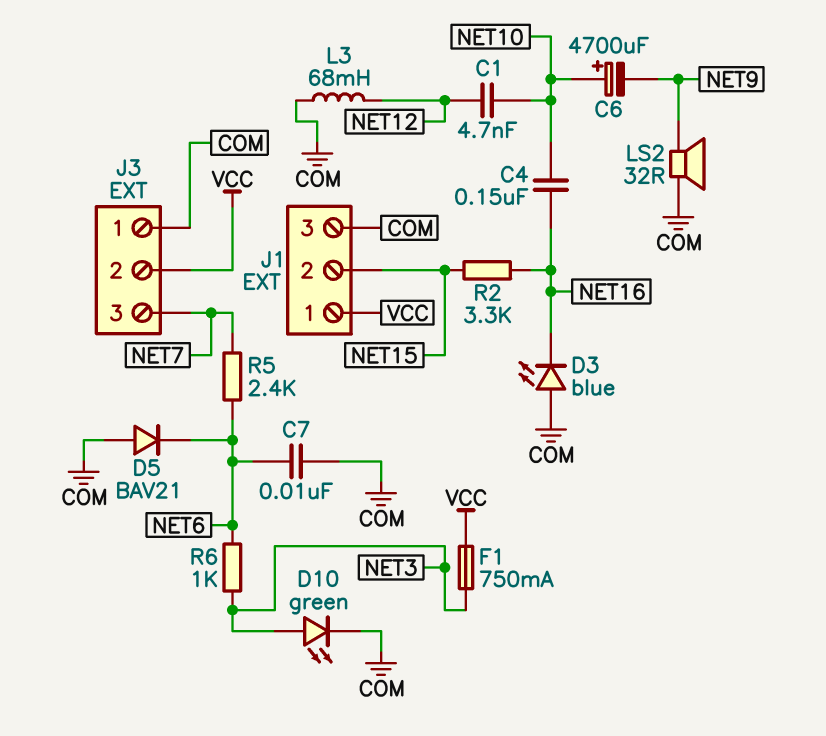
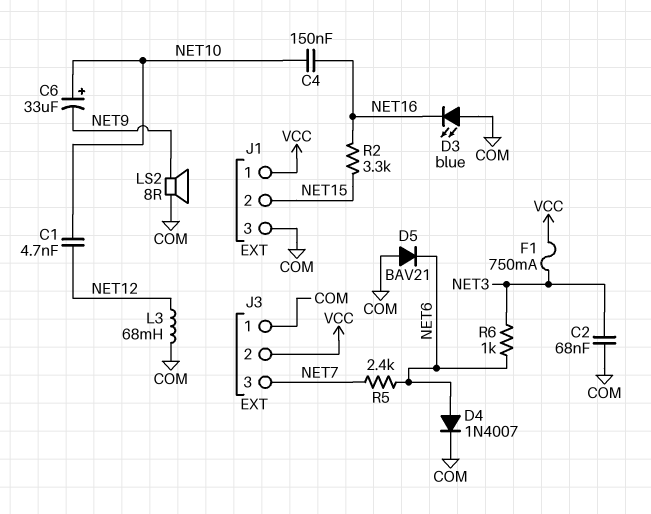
C2: none -> 68nF (COM, NET3)
C6: 4700uF (plus NET10, minus NET9) -> 33uF (plus NET10, minus NET9)
C7: 10nF (COM, NET6) -> none
D4: none -> diode 1N4007 (A NET6, K COM)
D10: LED green (A NET3, K COM) -> none
LS2: speaker 32R (COM, NET9) -> speaker 8R (COM, NET9)

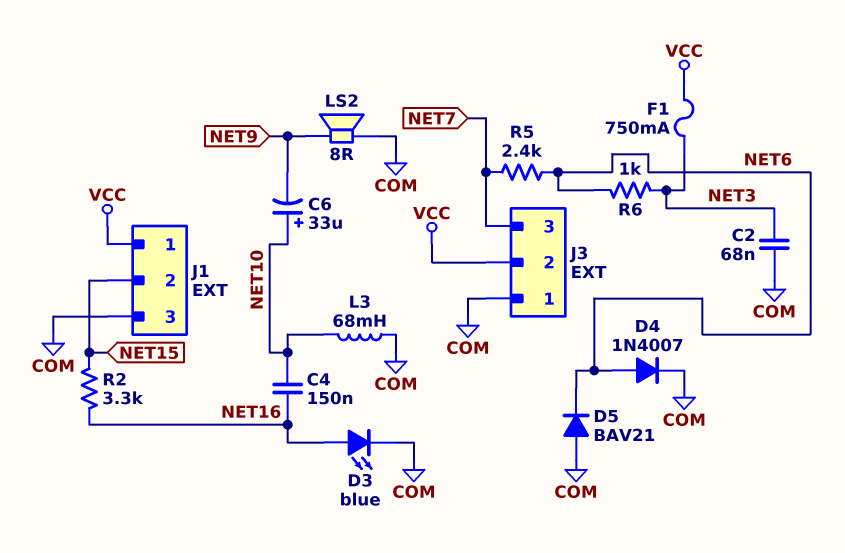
C1: 4.7nF (NET10, NET12) -> none
D3: LED blue (A COM, K NET16) -> LED blue (A NET16, K COM)
L3: 68mH (COM, NET12) -> 68mH (COM, NET10)

